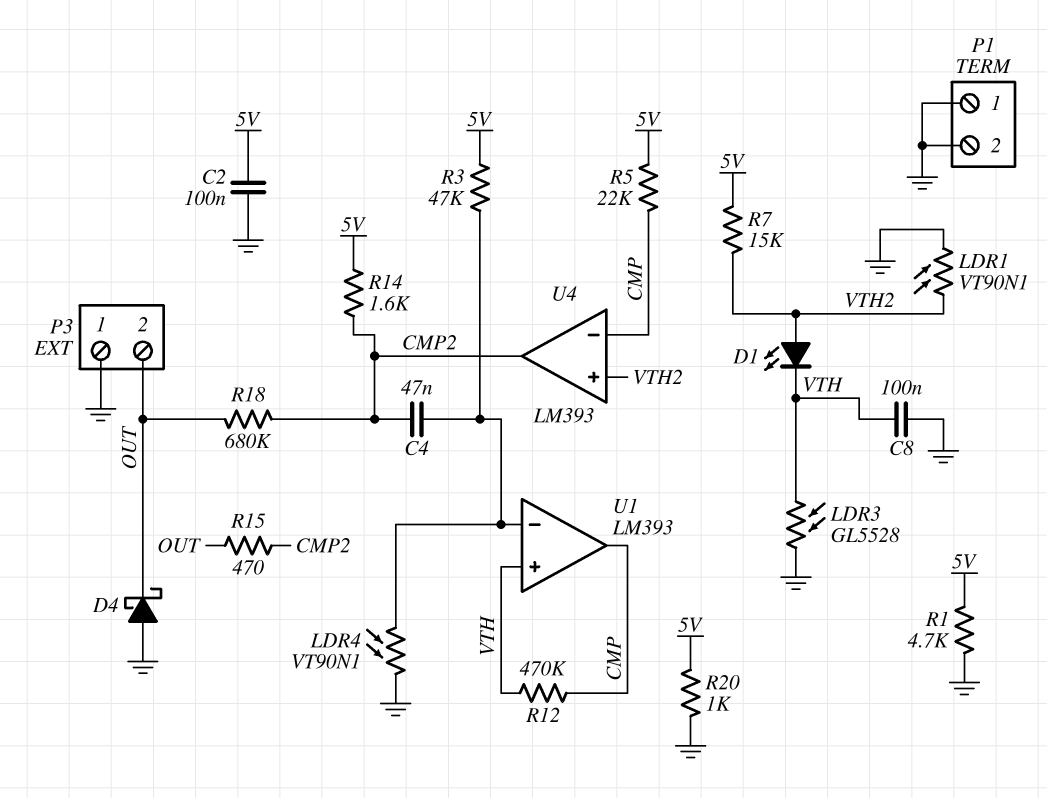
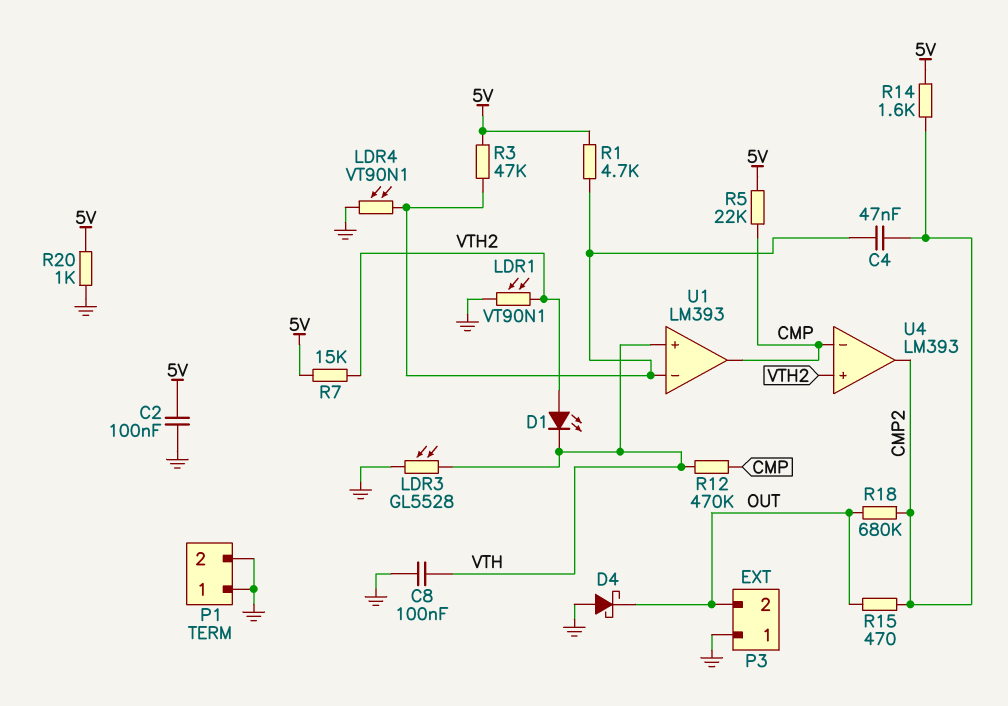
R1: 4.7k (5V, GND) -> 4.7k (5V, U1/in-)

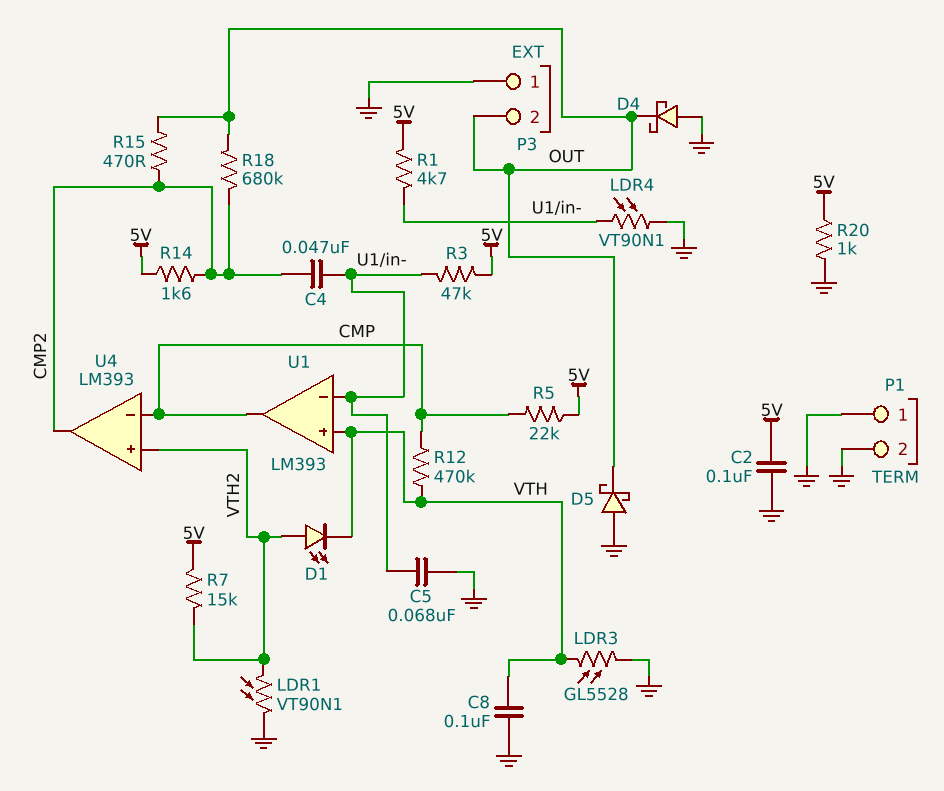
C5: none -> 68nF (GND, U1/in-)
D5: none -> schottky (A GND, K OUT)

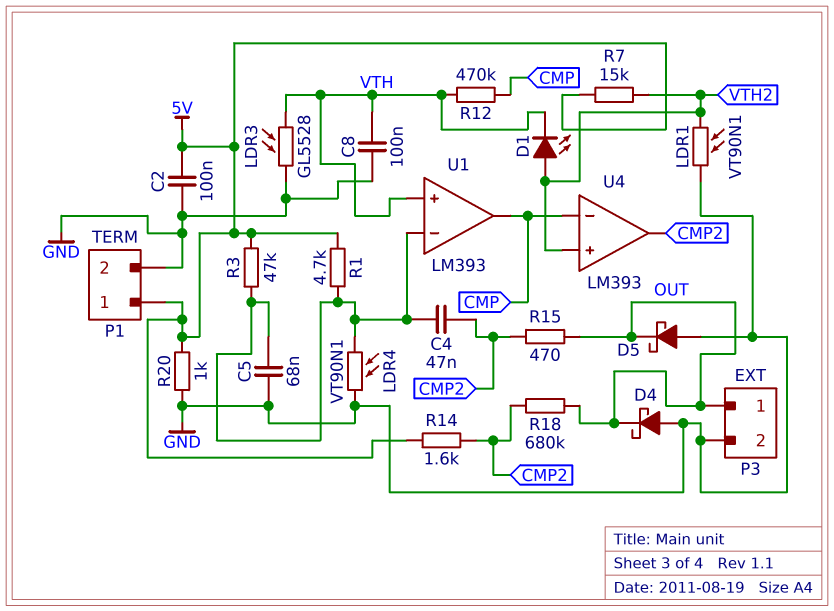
P1 pin 1: GND -> 5V
P3 pin 1: GND -> OUT
P3 pin 2: OUT -> GND
R5: 22k (5V, CMP) -> none

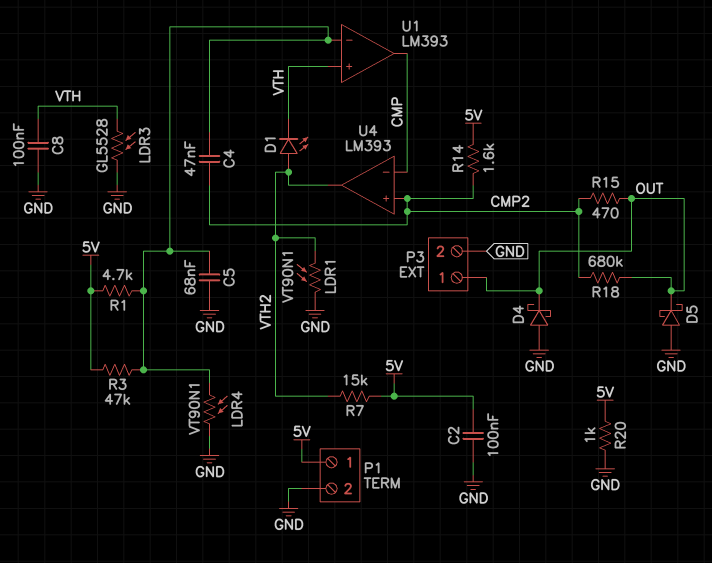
R12: 470k (CMP, VTH) -> none
U4 pin in+: VTH2 -> CMP2
U4 pin out: CMP2 -> VTH2

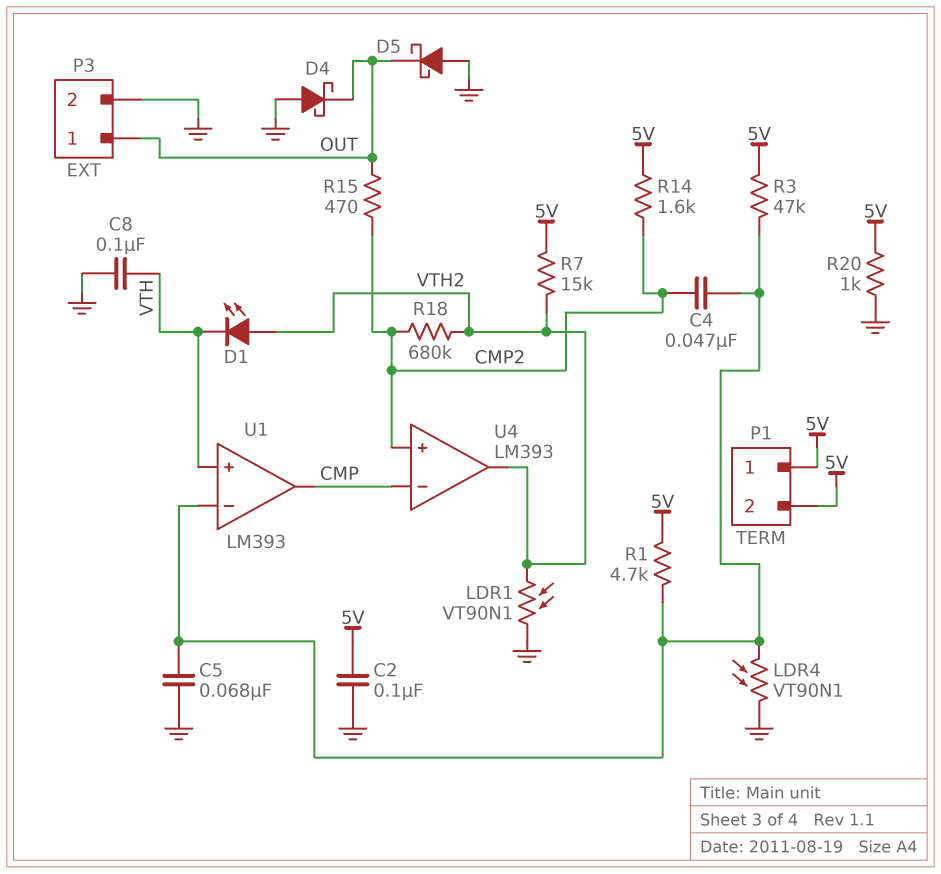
LDR3: GL5528 (GND, VTH) -> none
P1 pin 2: GND -> 5V
R18: 680k (CMP2, OUT) -> 680k (CMP2, VTH2)

